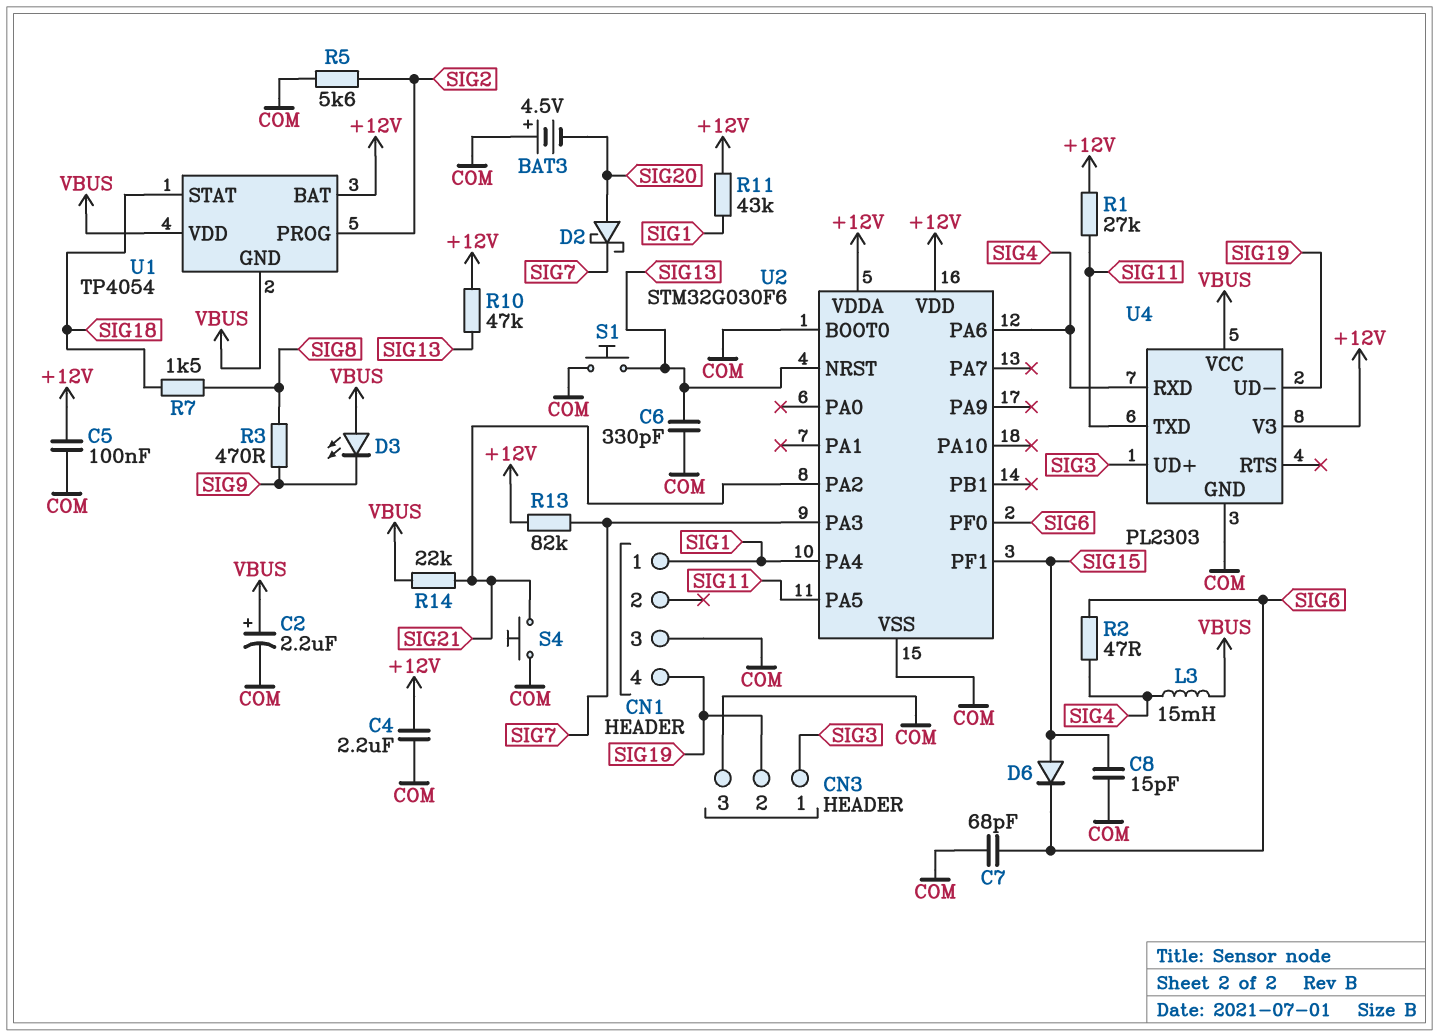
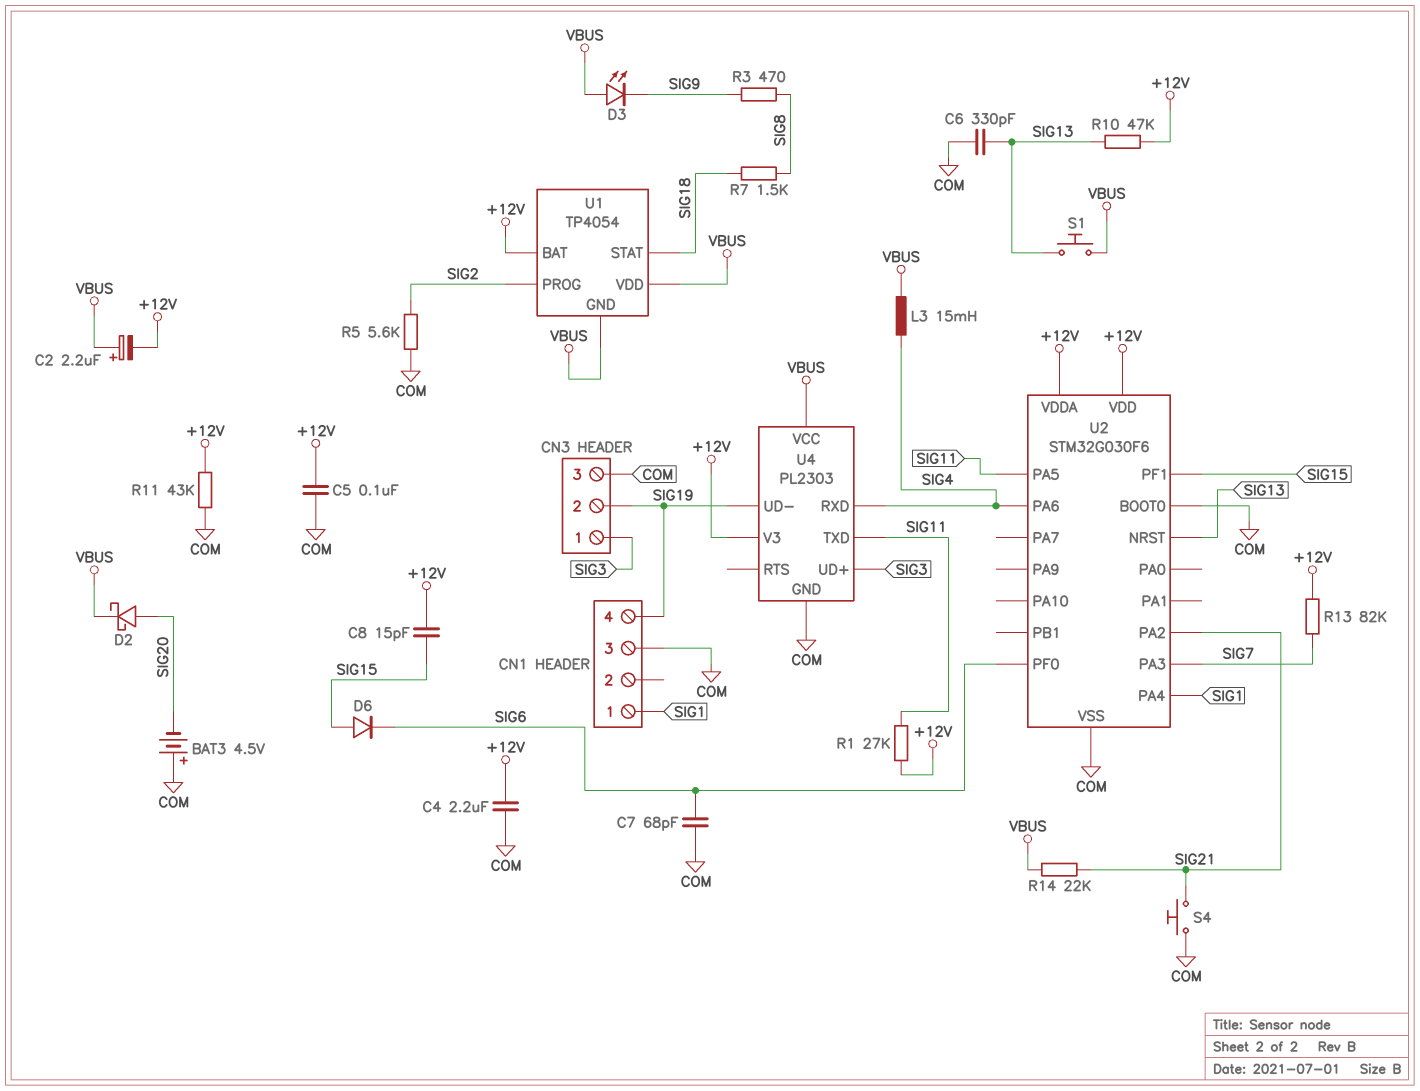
C2: 2.2uF (plus VBUS, minus COM) -> 2.2uF (plus VBUS, minus +12V)
C8: 15pF (COM, SIG15) -> 15pF (+12V, SIG15)
D2: schottky (A SIG20, K SIG7) -> schottky (A SIG20, K VBUS)
R2: 47 (SIG4, SIG6) -> none
R11: 43k (+12V, SIG1) -> 43k (+12V, COM)
S1: button (COM, SIG13) -> button (SIG13, VBUS)

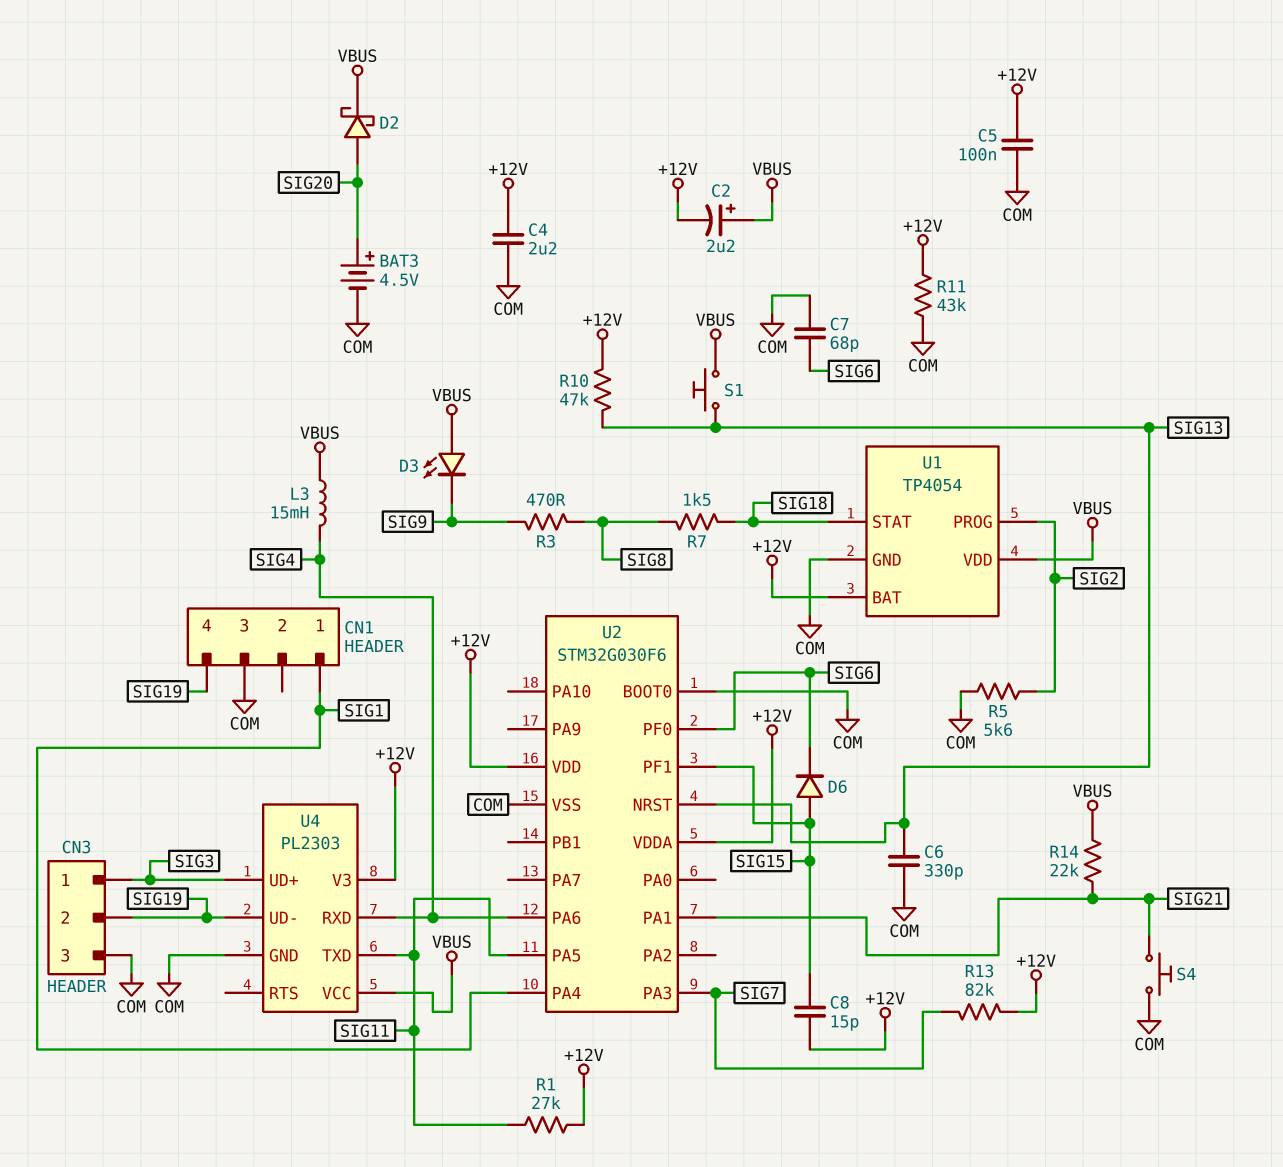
BAT3: 4.5V (plus COM, minus SIG20) -> 4.5V (plus SIG20, minus COM)
U1 pin GND: VBUS -> COM
U2 pin PA1: none -> SIG21
U2 pin PA2: SIG21 -> none

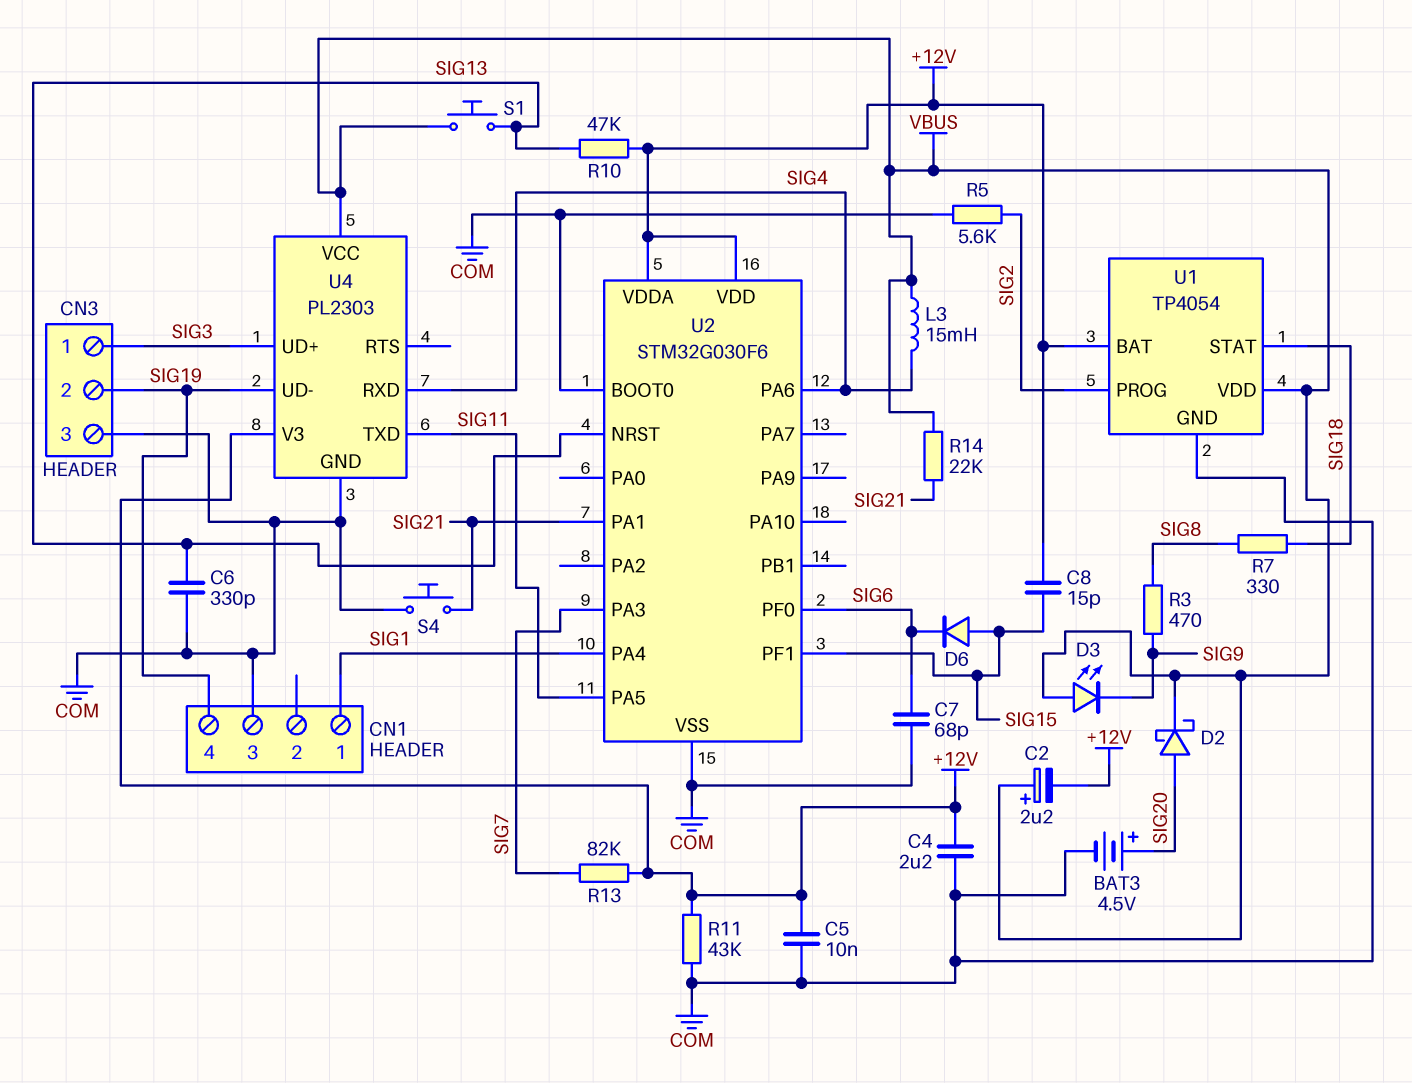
C5: 100nF (+12V, COM) -> 10nF (+12V, COM)
R1: 27k (+12V, SIG11) -> none
R7: 1.5k (SIG8, SIG18) -> 330 (SIG8, SIG18)

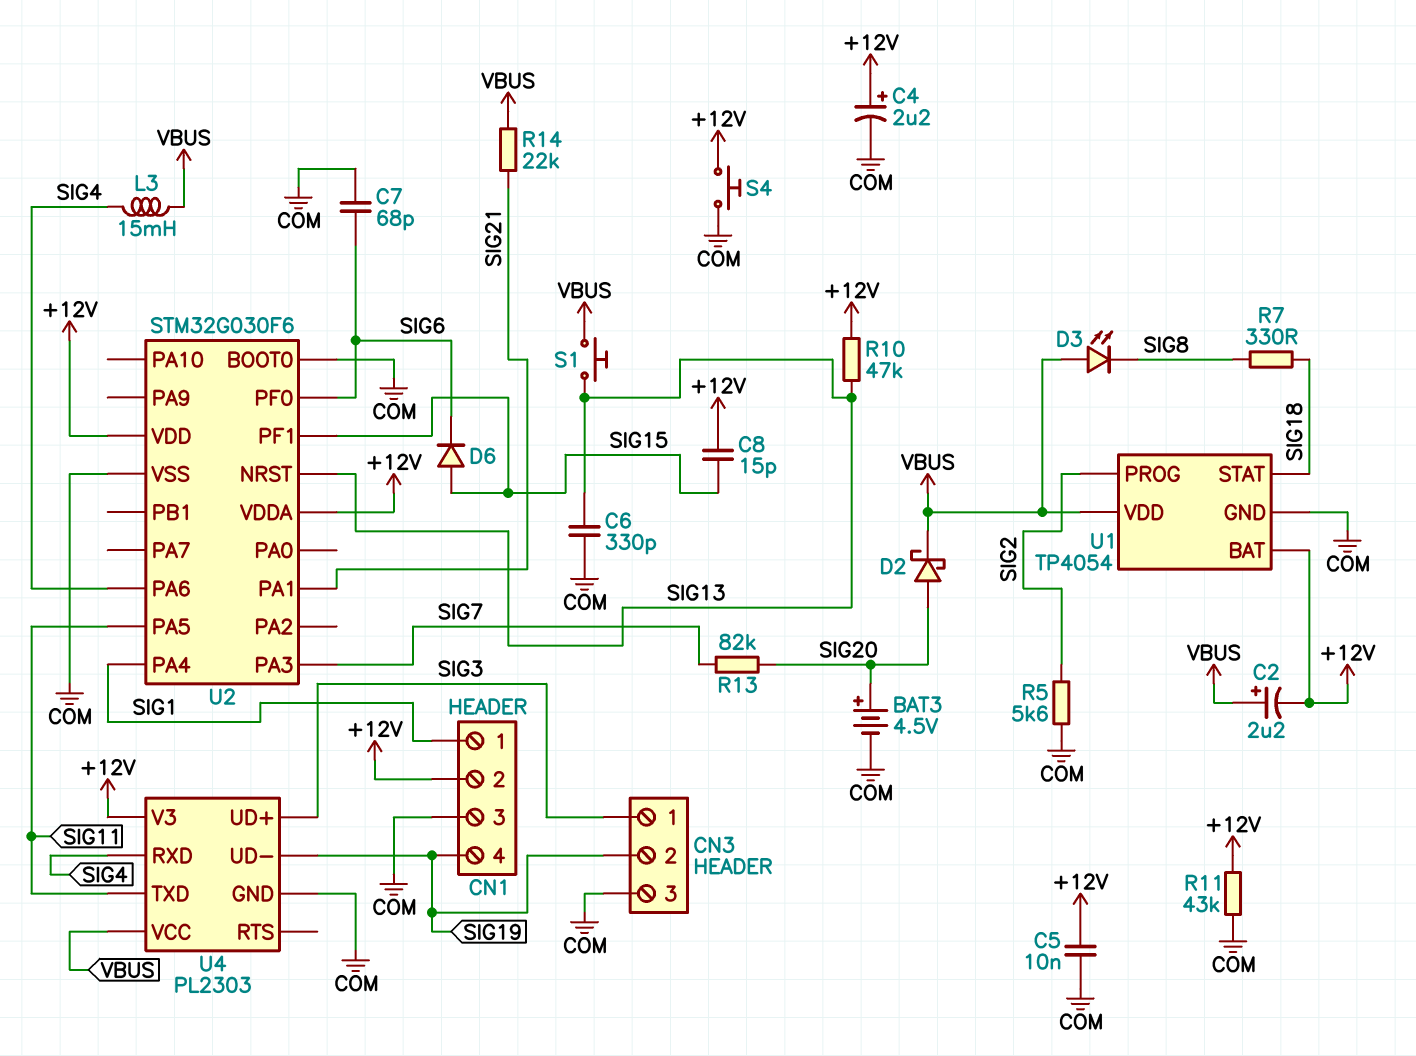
C4: 2.2uF (+12V, COM) -> 2.2uF (plus +12V, minus COM)
CN1 pin 2: none -> +12V
D3: LED (A VBUS, K SIG9) -> LED (A VBUS, K SIG8)
R3: 470 (SIG8, SIG9) -> none
R13: 82k (+12V, SIG7) -> 82k (SIG7, SIG20)
S4: button (COM, SIG21) -> button (+12V, COM)

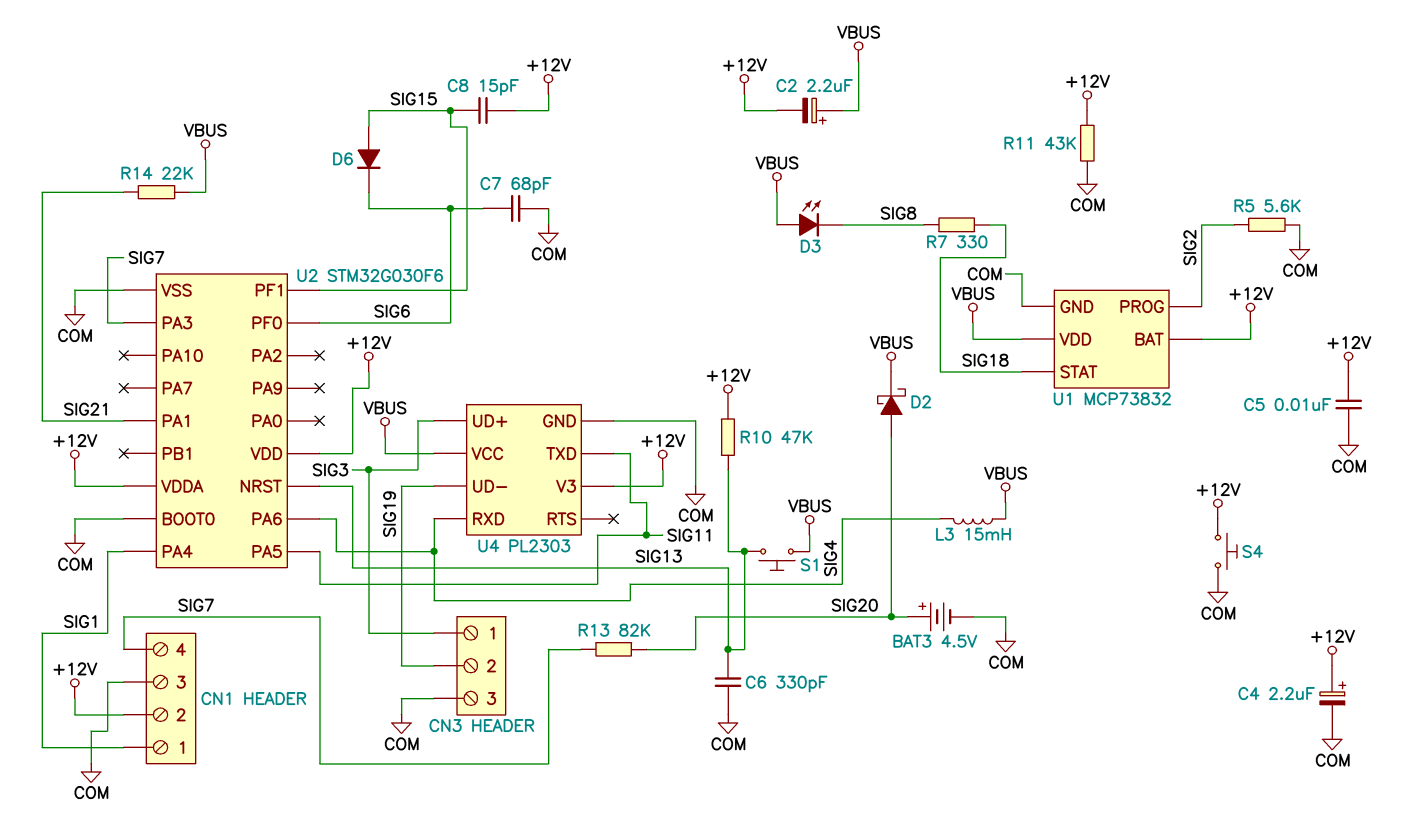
CN1 pin 4: SIG19 -> SIG7
U1: TP4054 -> MCP73832

